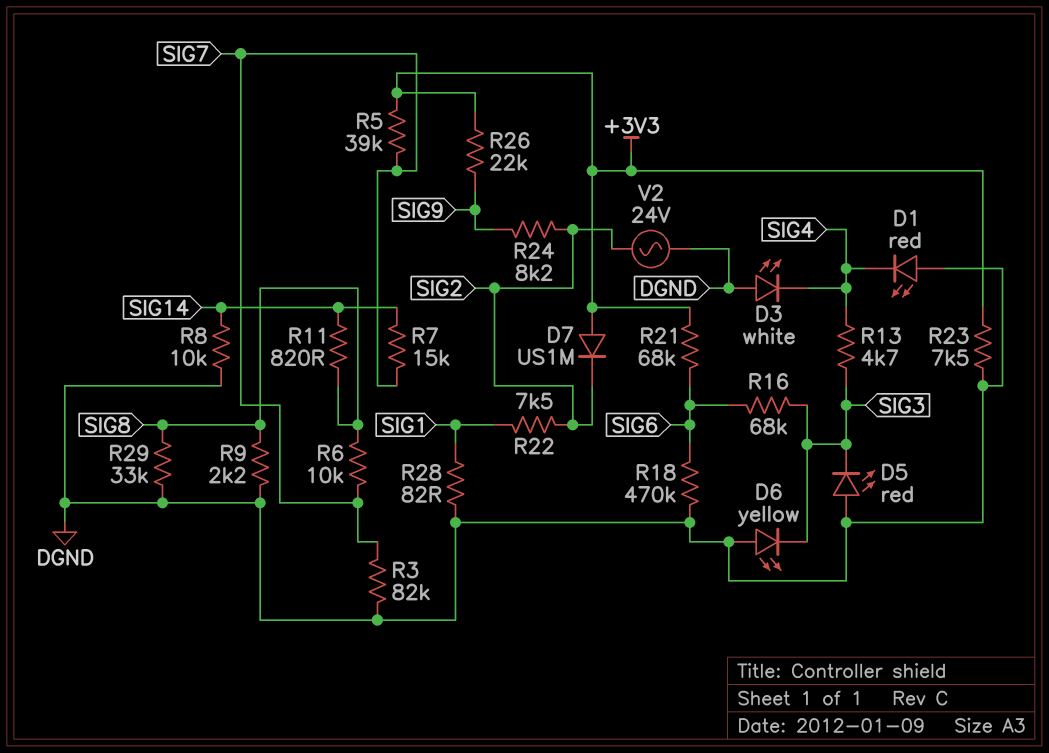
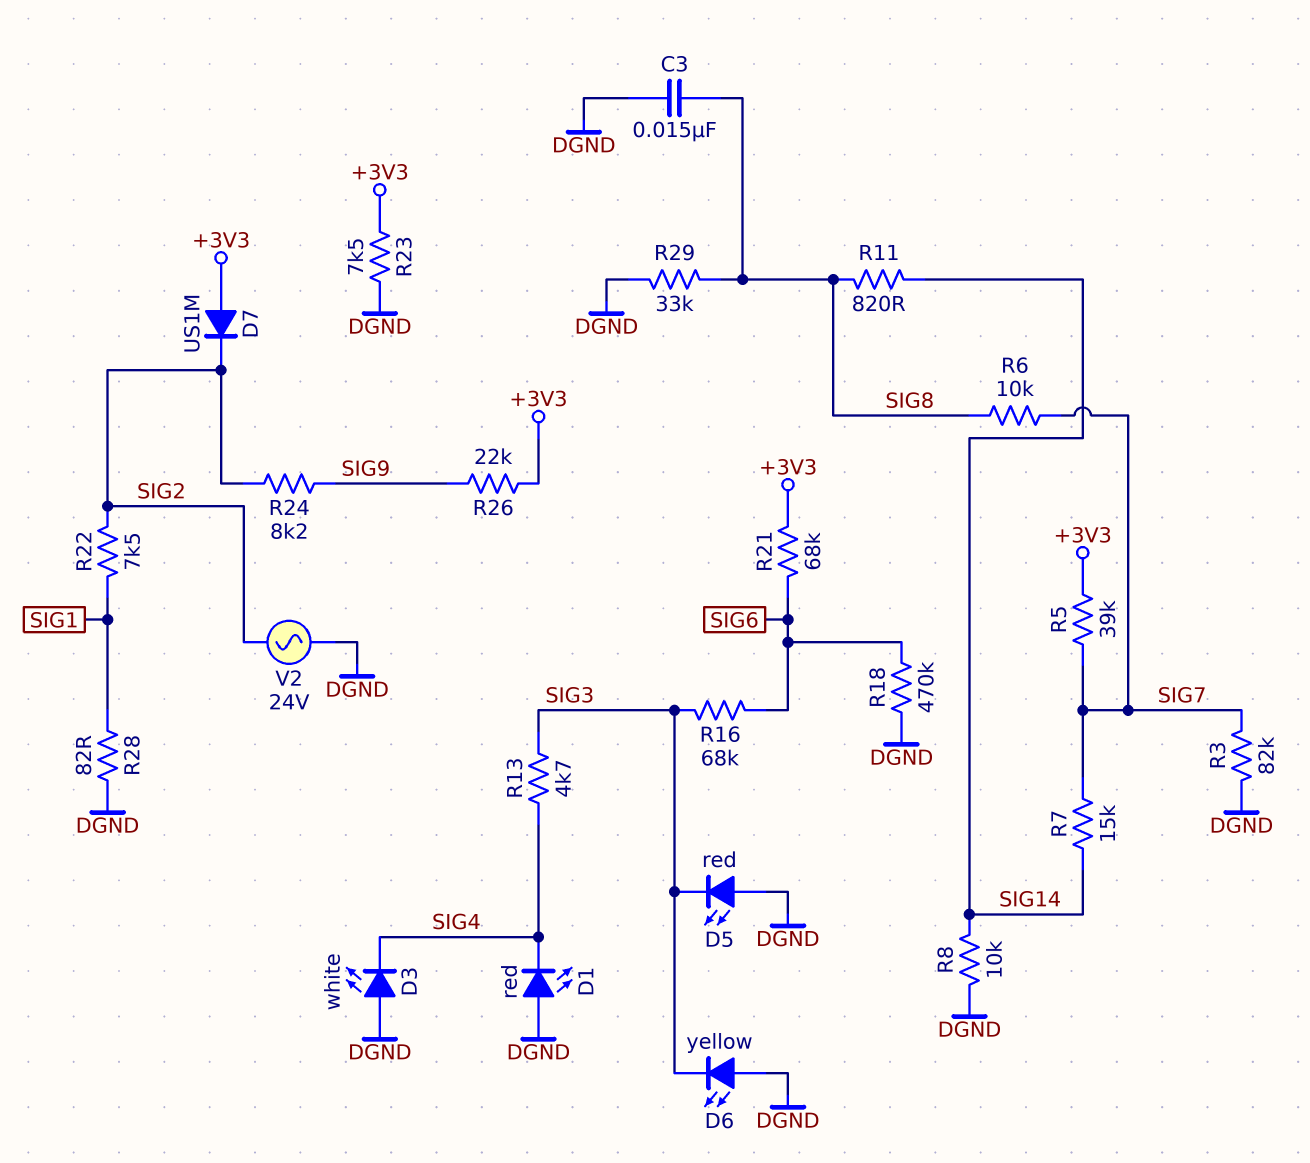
C3: none -> 15nF (DGND, SIG8)
R9: 2.2k (DGND, SIG8) -> none

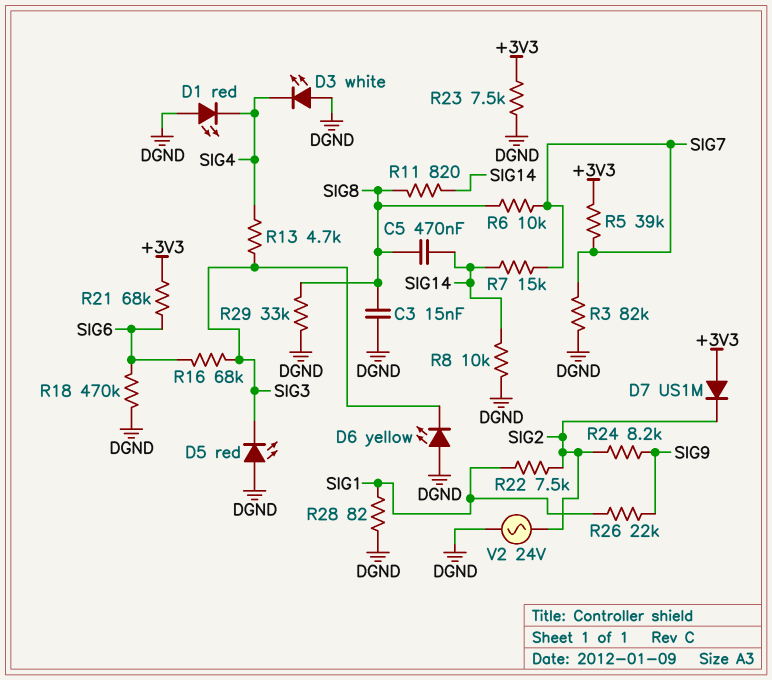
C5: none -> 470nF (SIG8, SIG14)
R26: 22k (+3V3, SIG9) -> 22k (SIG1, SIG9)

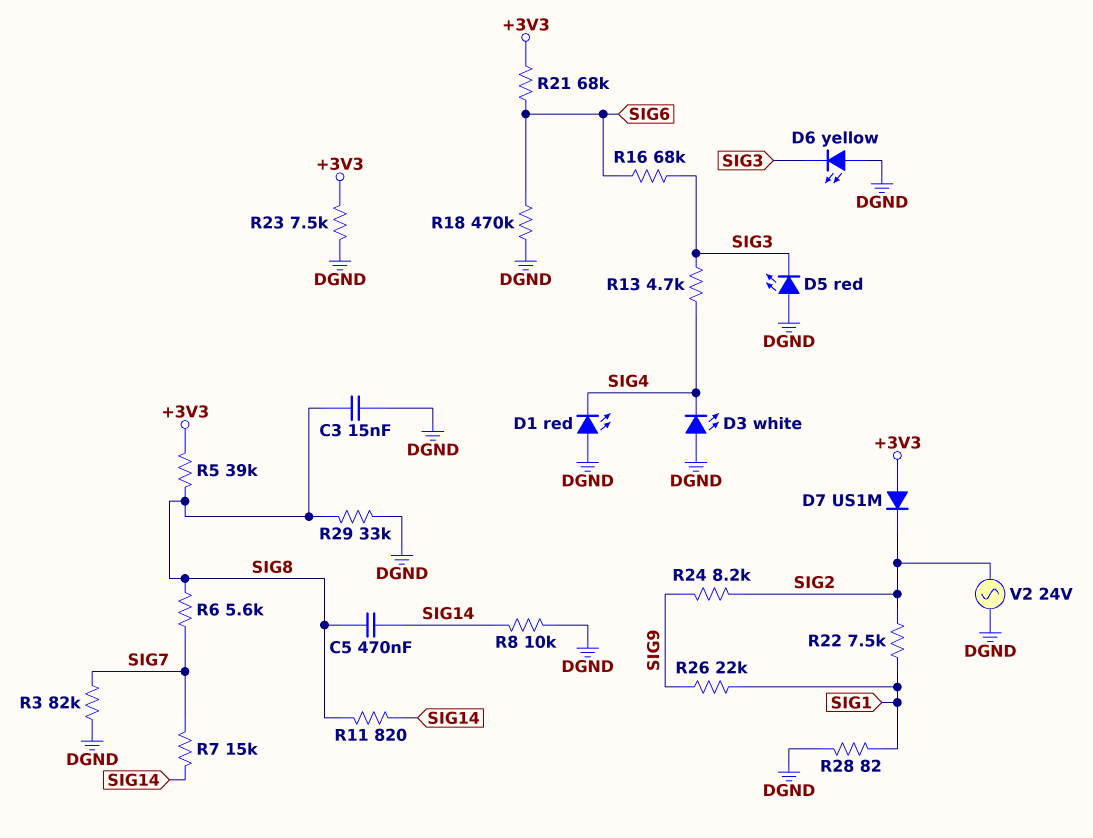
R5: 39k (+3V3, SIG7) -> 39k (+3V3, SIG8)
R6: 10k (SIG7, SIG8) -> 5.6k (SIG7, SIG8)

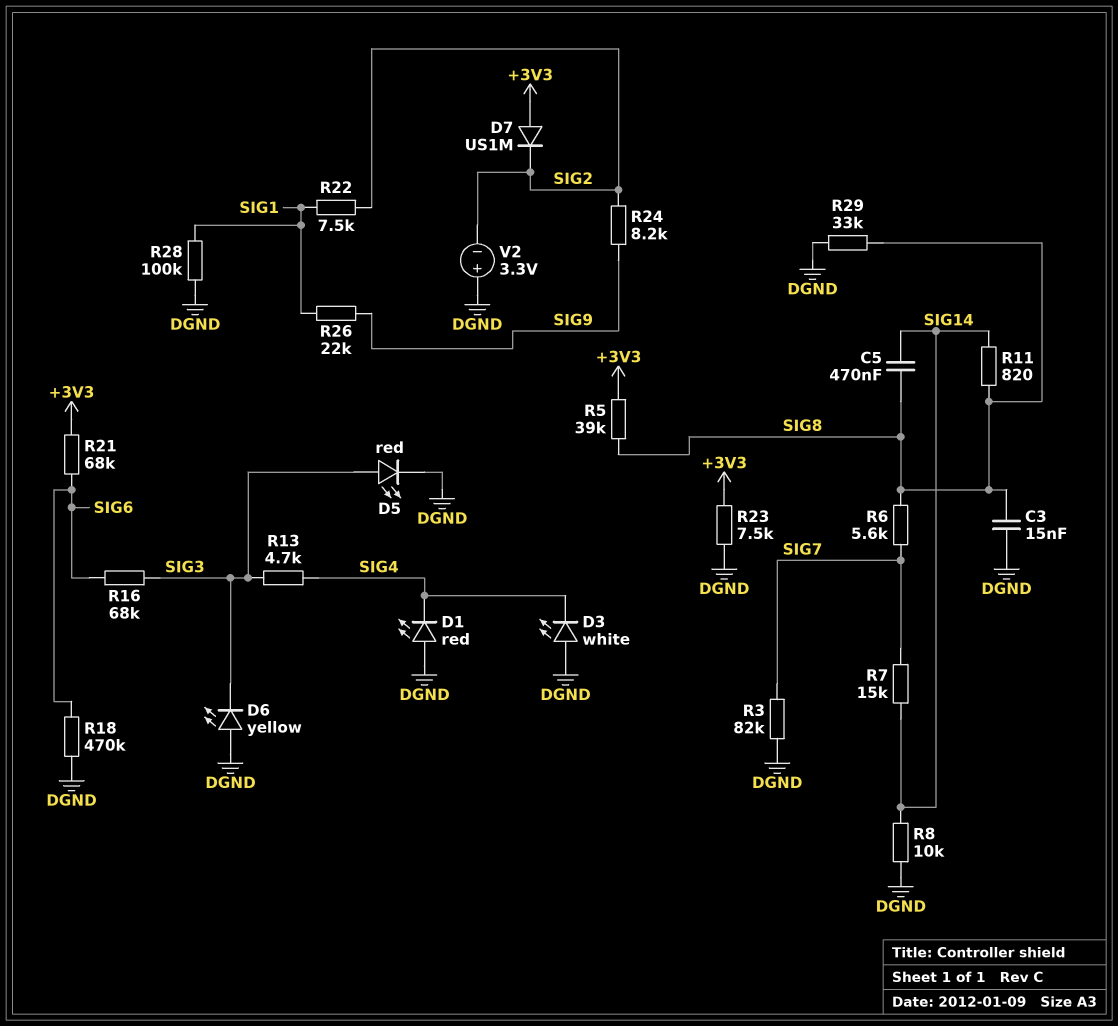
D5: LED red (A DGND, K SIG3) -> LED red (A SIG3, K DGND)
R28: 82 (DGND, SIG1) -> 100k (DGND, SIG1)
V2: AC 24V (DGND, SIG2) -> 3.3V (plus DGND, minus SIG2)

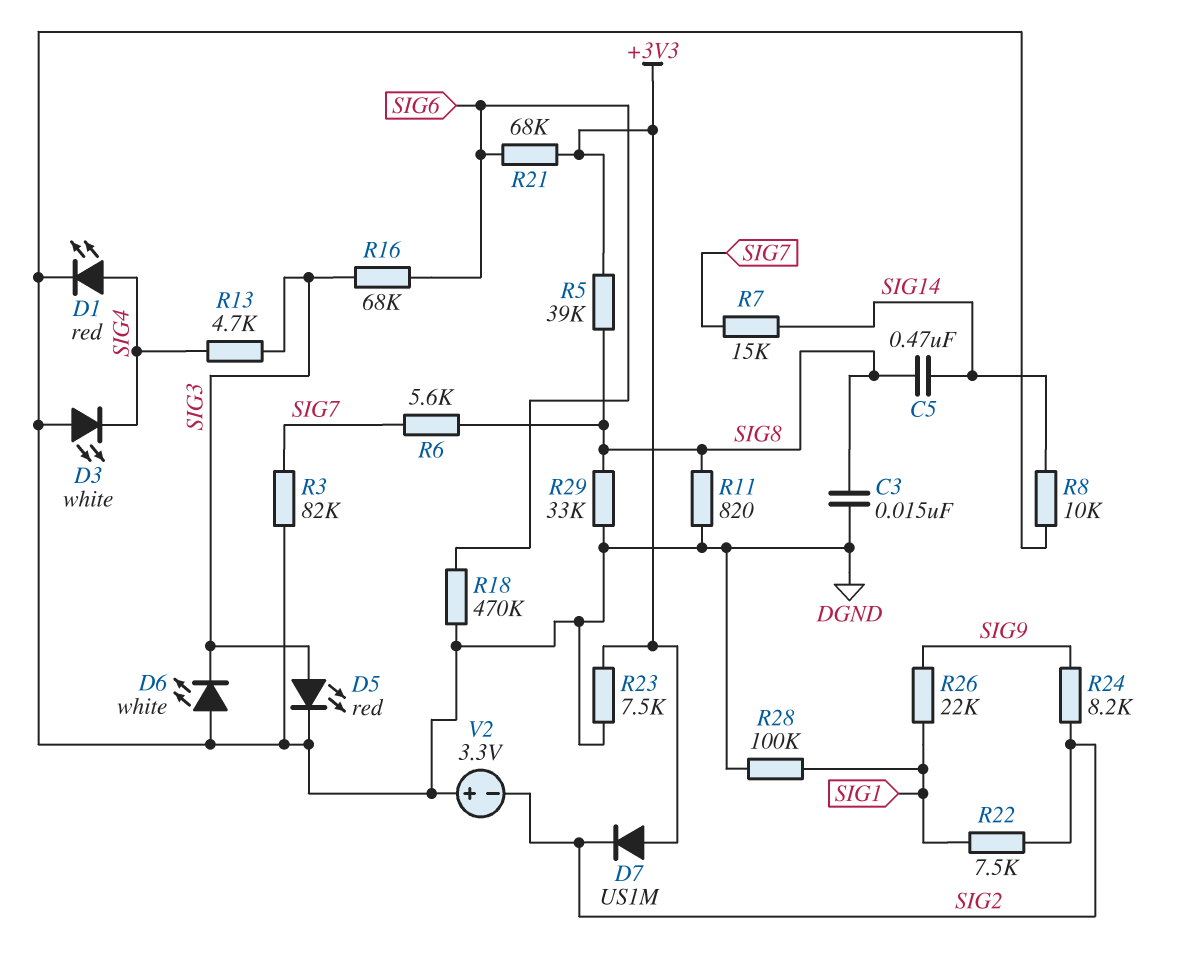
D1: LED red (A DGND, K SIG4) -> LED red (A SIG4, K DGND)
D6: LED yellow (A DGND, K SIG3) -> LED white (A DGND, K SIG3)
R11: 820 (SIG8, SIG14) -> 820 (DGND, SIG8)

